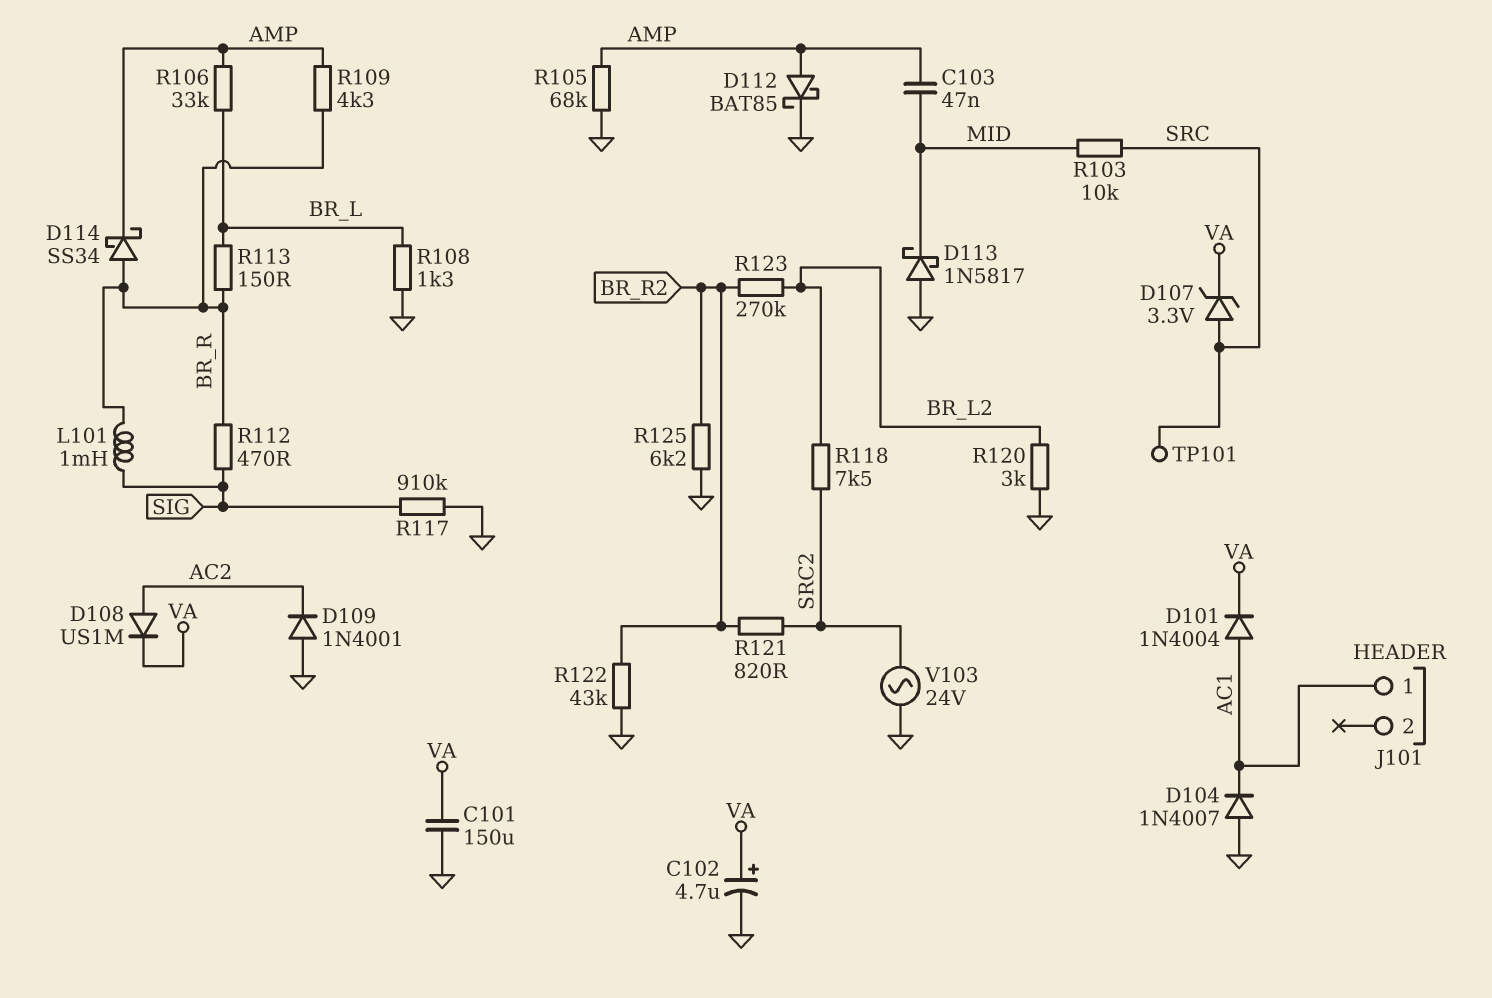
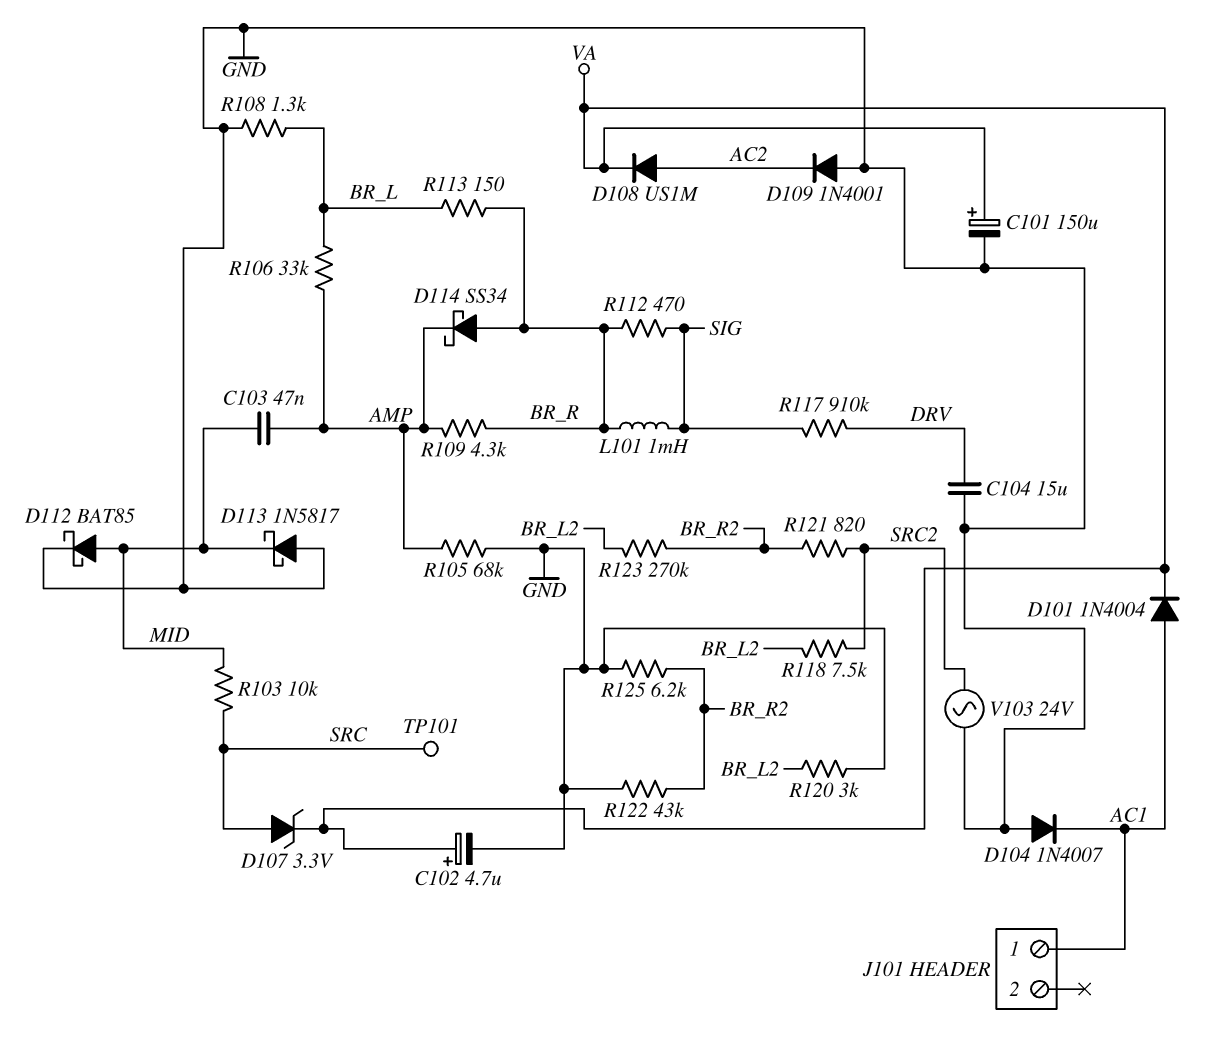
C101: 150uF (GND, VA) -> 150uF (plus VA, minus GND)
C104: none -> 15uF (DRV, GND)
D112: schottky BAT85 (A AMP, K GND) -> schottky BAT85 (A MID, K GND)
R117: 910k (GND, SIG) -> 910k (DRV, SIG)

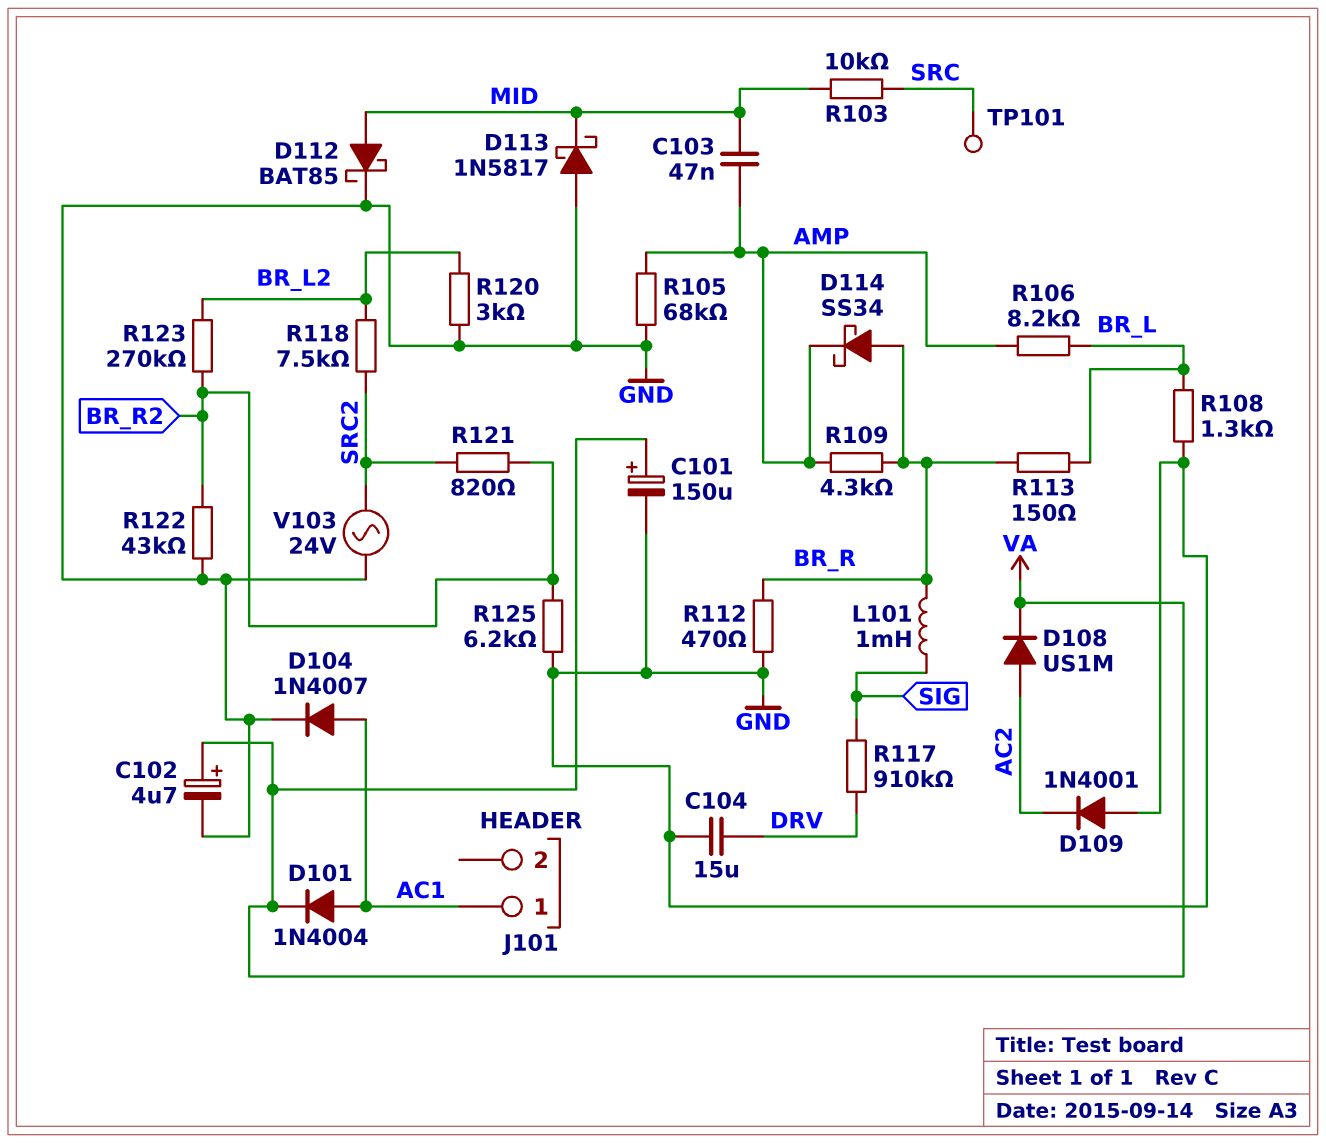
D104: diode 1N4007 (A GND, K AC1) -> diode 1N4007 (A AC1, K GND)
D107: zener 3.3V (A SRC, K VA) -> none
R106: 33k (AMP, BR_L) -> 8.2k (AMP, BR_L)
R112: 470 (BR_R, SIG) -> 470 (BR_R, GND)

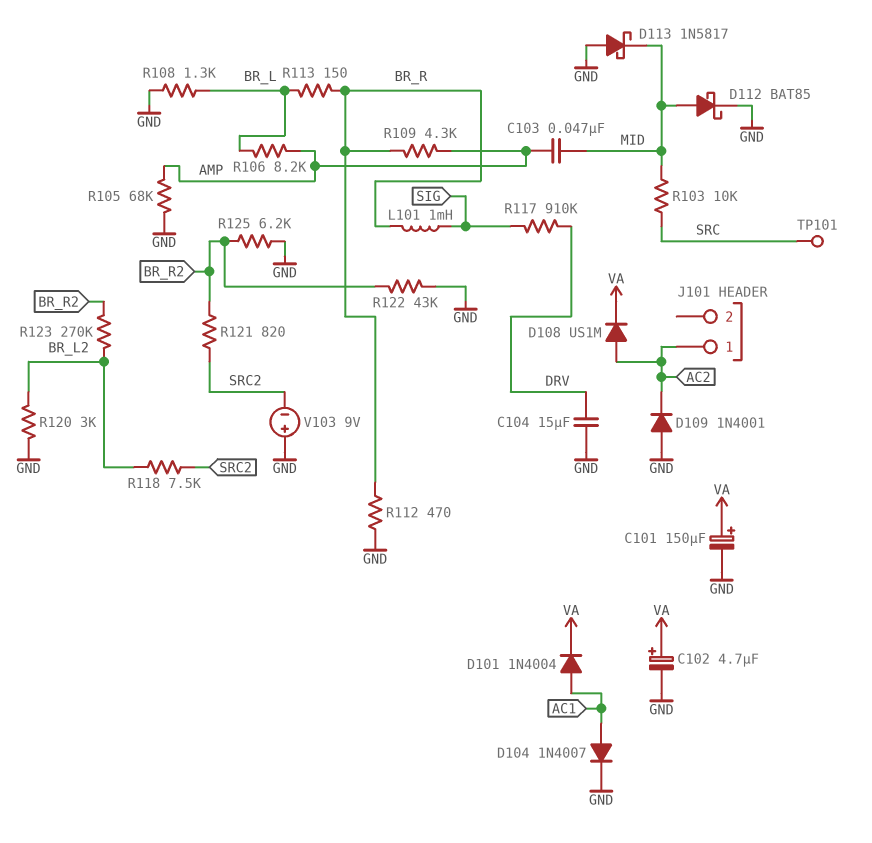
D114: schottky SS34 (A BR_R, K AMP) -> none
J101 pin 1: AC1 -> AC2
V103: AC 24V (GND, SRC2) -> 9V (plus GND, minus SRC2)

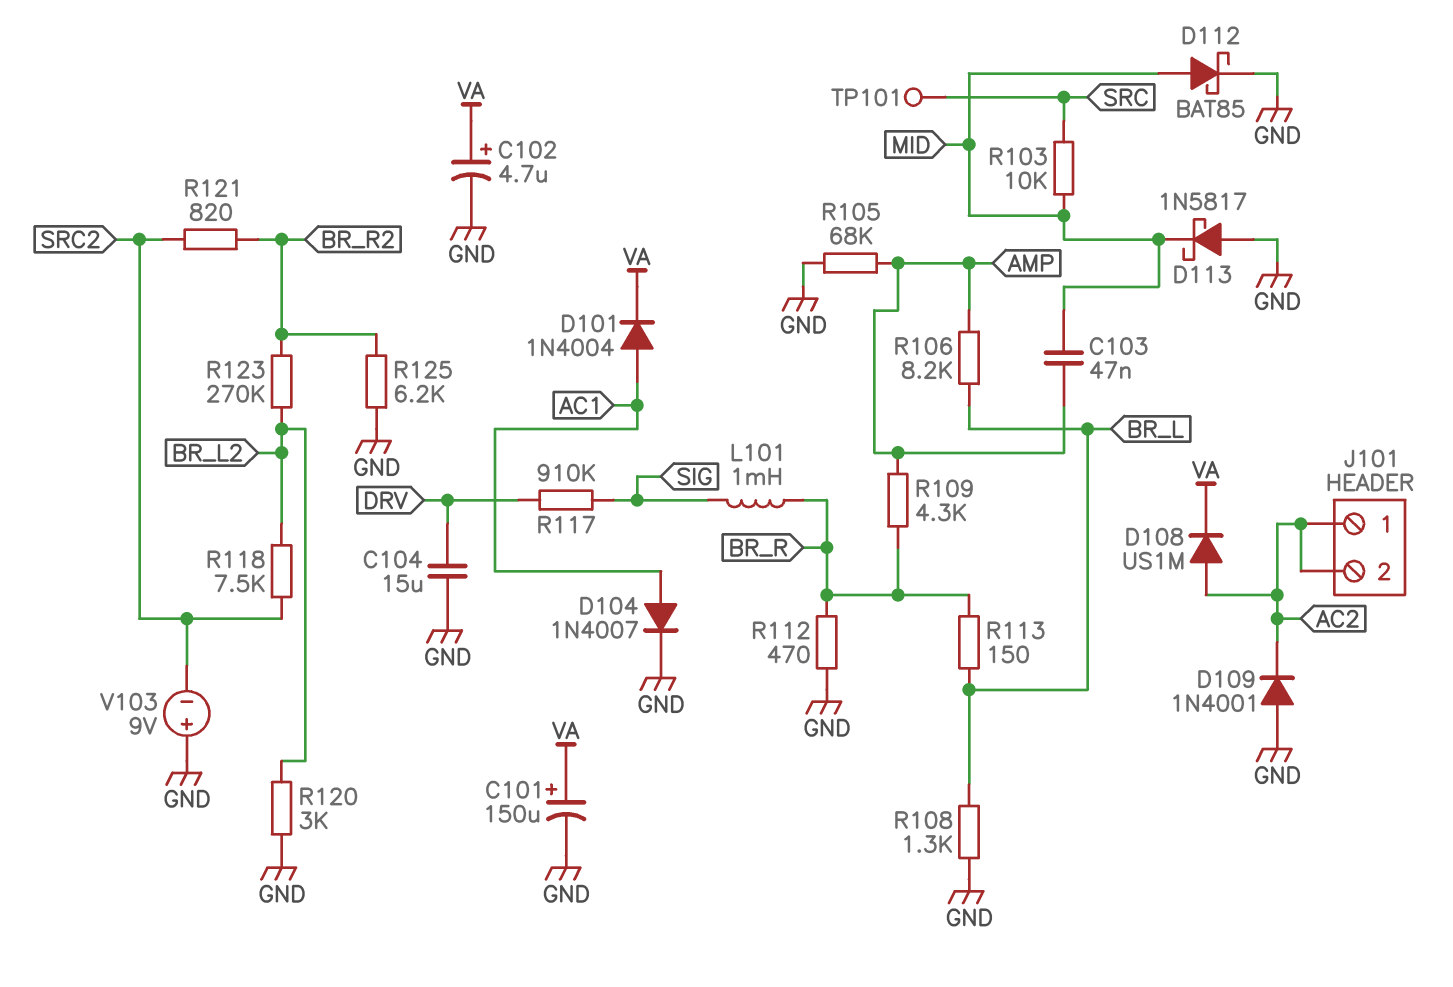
J101 pin 2: none -> AC2
R122: 43k (BR_R2, GND) -> none

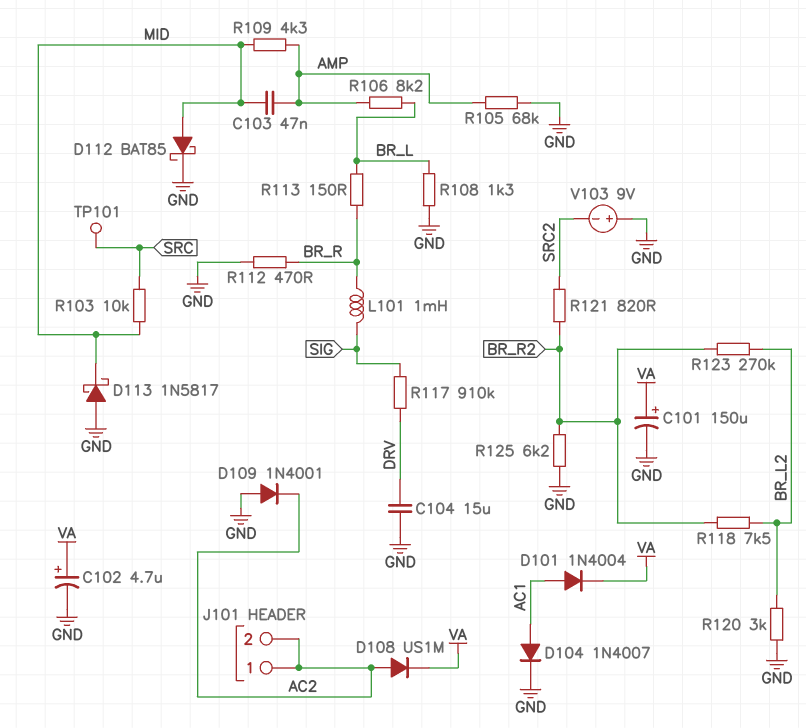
R109: 4.3k (AMP, BR_R) -> 4.3k (AMP, MID)
R118: 7.5k (BR_L2, SRC2) -> 7.5k (BR_L2, BR_R2)

